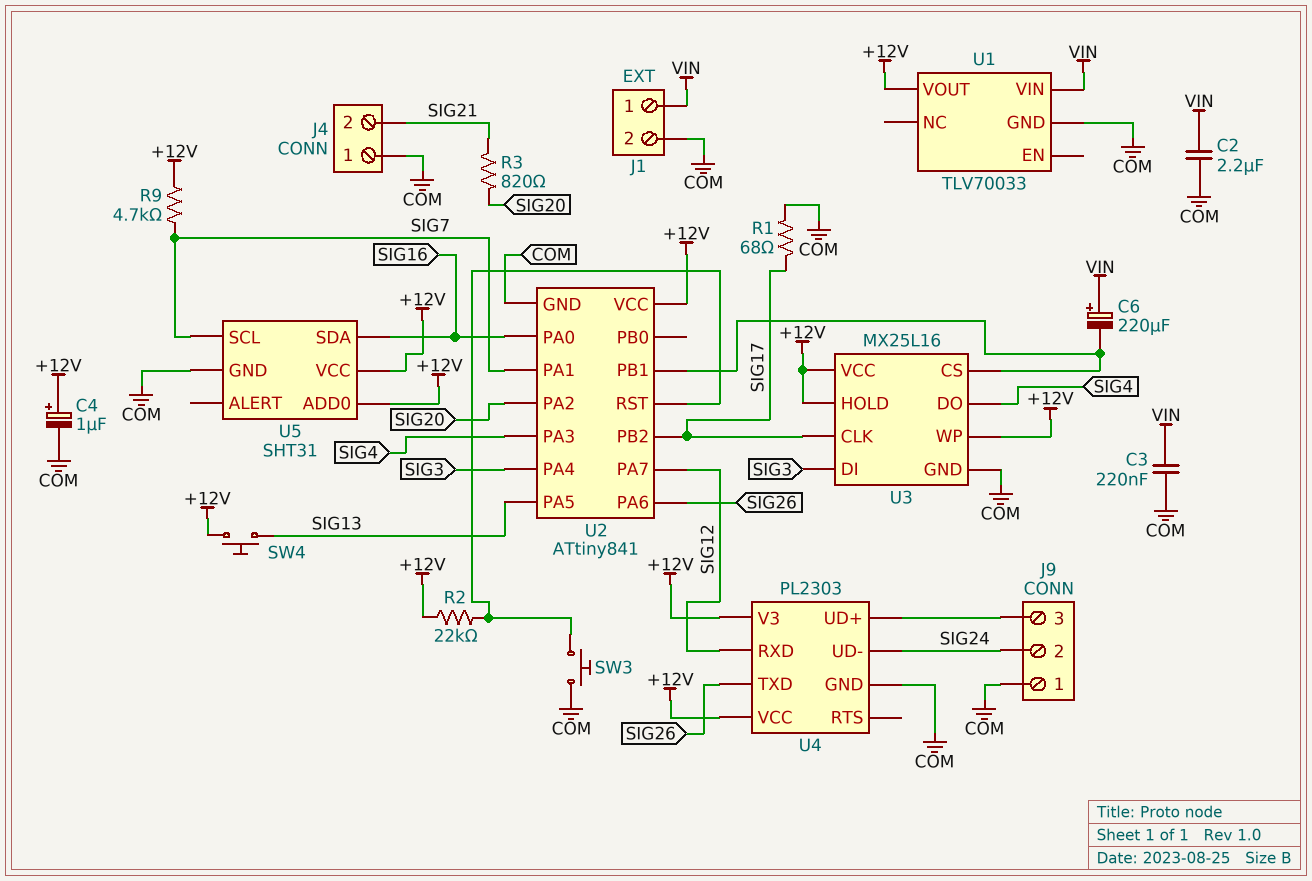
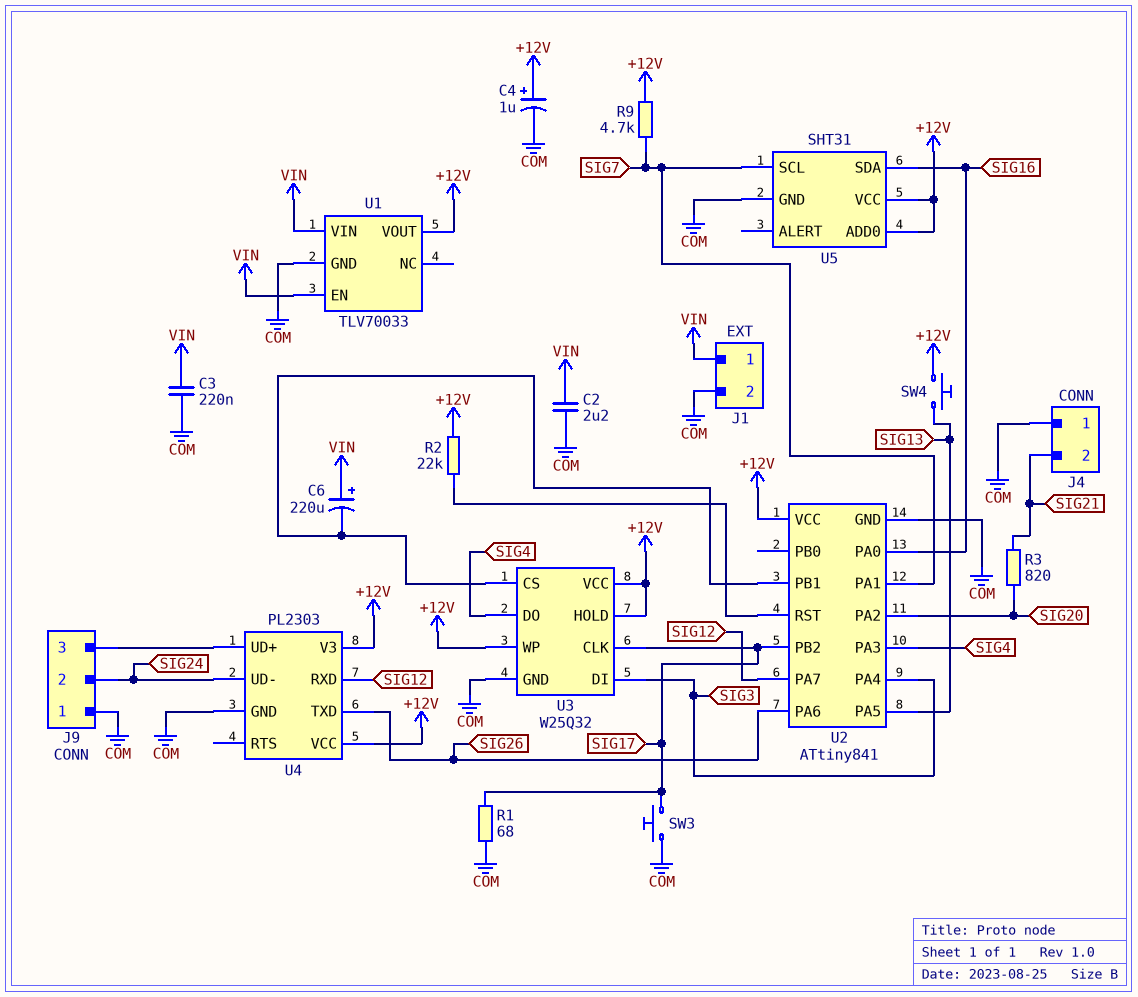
SW3: button (COM, U2/RST) -> button (COM, SIG17)
U1 pin EN: none -> VIN
U3: MX25L16 -> W25Q32

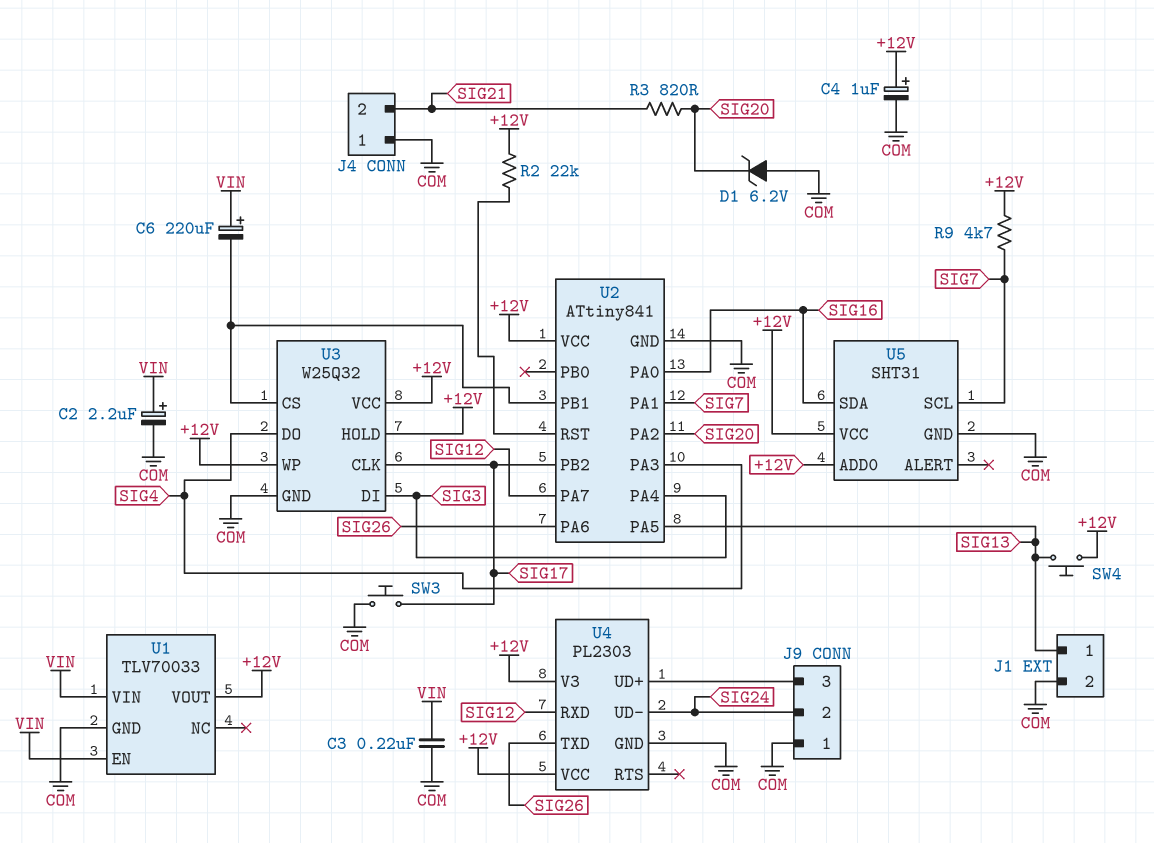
C2: 2.2uF (COM, VIN) -> 2.2uF (plus VIN, minus COM)
D1: none -> zener 6.2V (A COM, K SIG20)
J1 pin 1: VIN -> SIG13
R1: 68 (COM, SIG17) -> none

